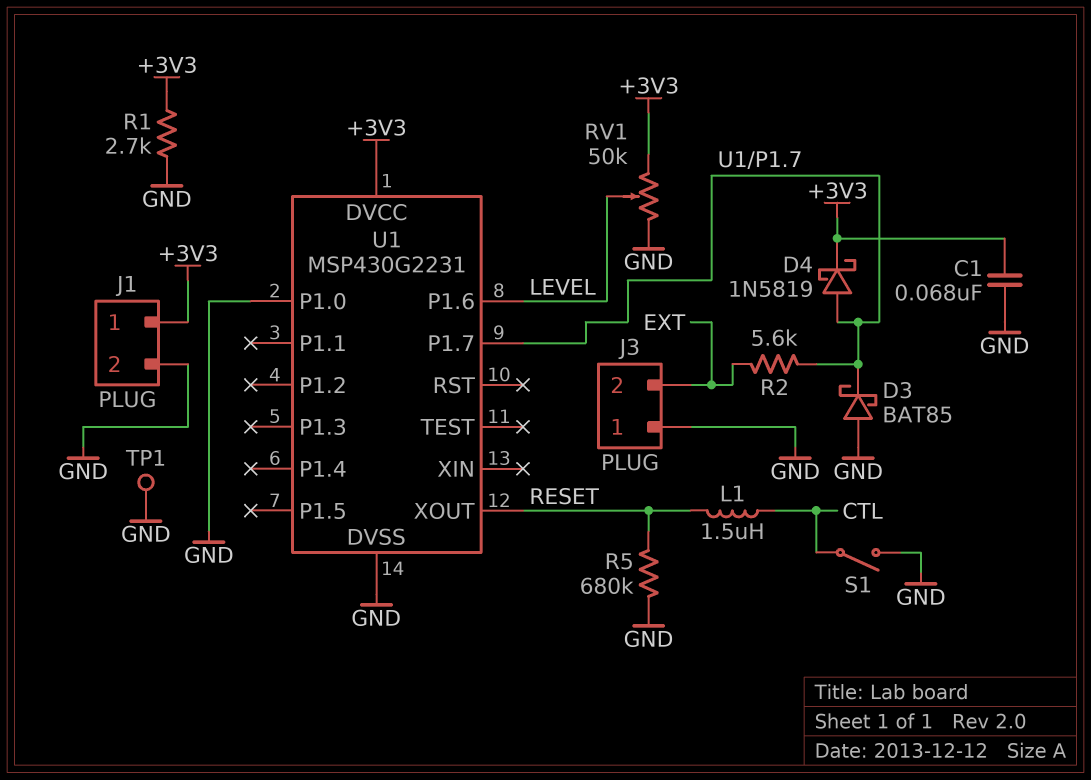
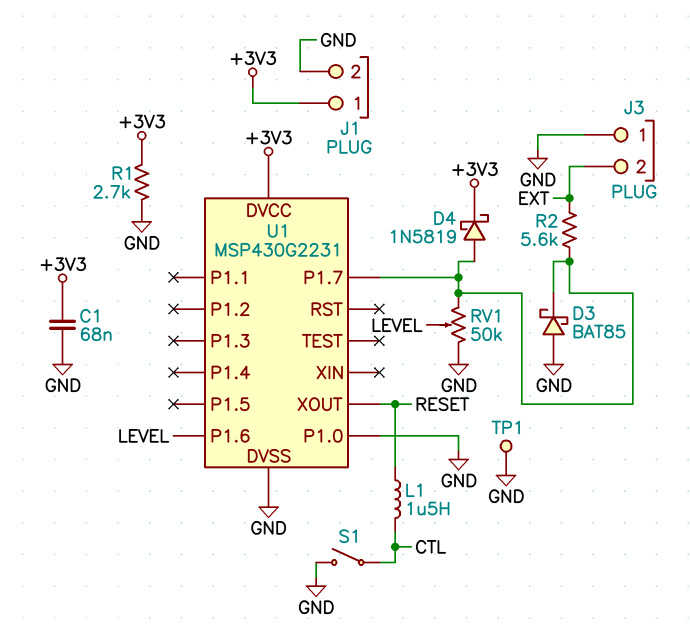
R5: 680k (GND, RESET) -> none
RV1: 50k (+3V3, GND, wiper LEVEL) -> 50k (GND, U1/P1.7, wiper LEVEL)

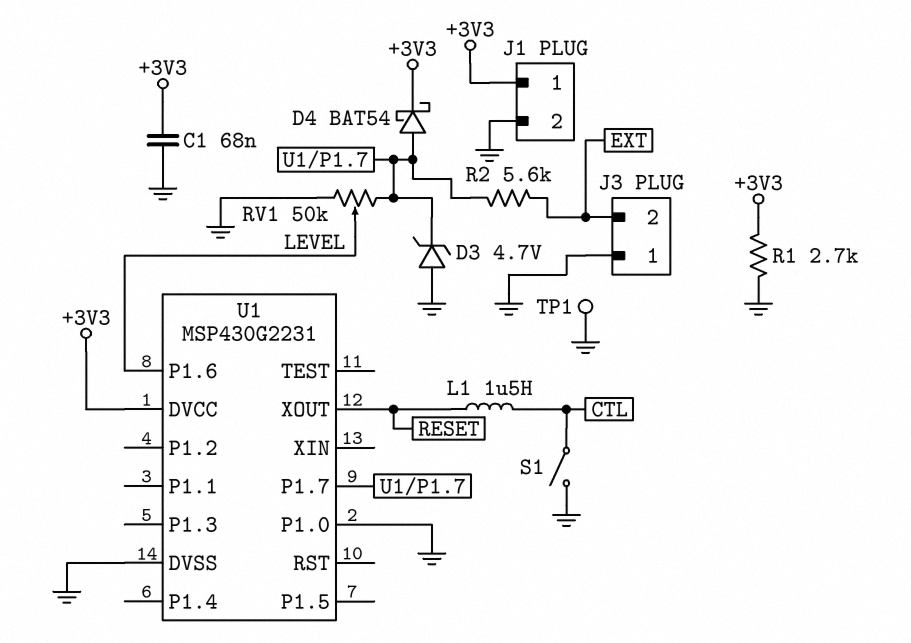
D3: schottky BAT85 (A GND, K U1/P1.7) -> zener 4.7V (A GND, K U1/P1.7)
D4: schottky 1N5819 (A U1/P1.7, K +3V3) -> schottky BAT54 (A U1/P1.7, K +3V3)

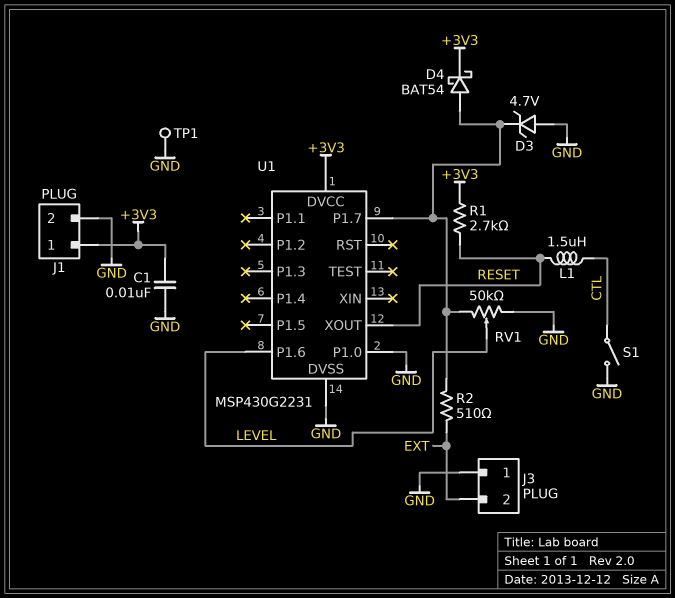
C1: 68nF (+3V3, GND) -> 10nF (+3V3, GND)
R1: 2.7k (+3V3, GND) -> 2.7k (+3V3, RESET)
R2: 5.6k (EXT, U1/P1.7) -> 510 (EXT, U1/P1.7)

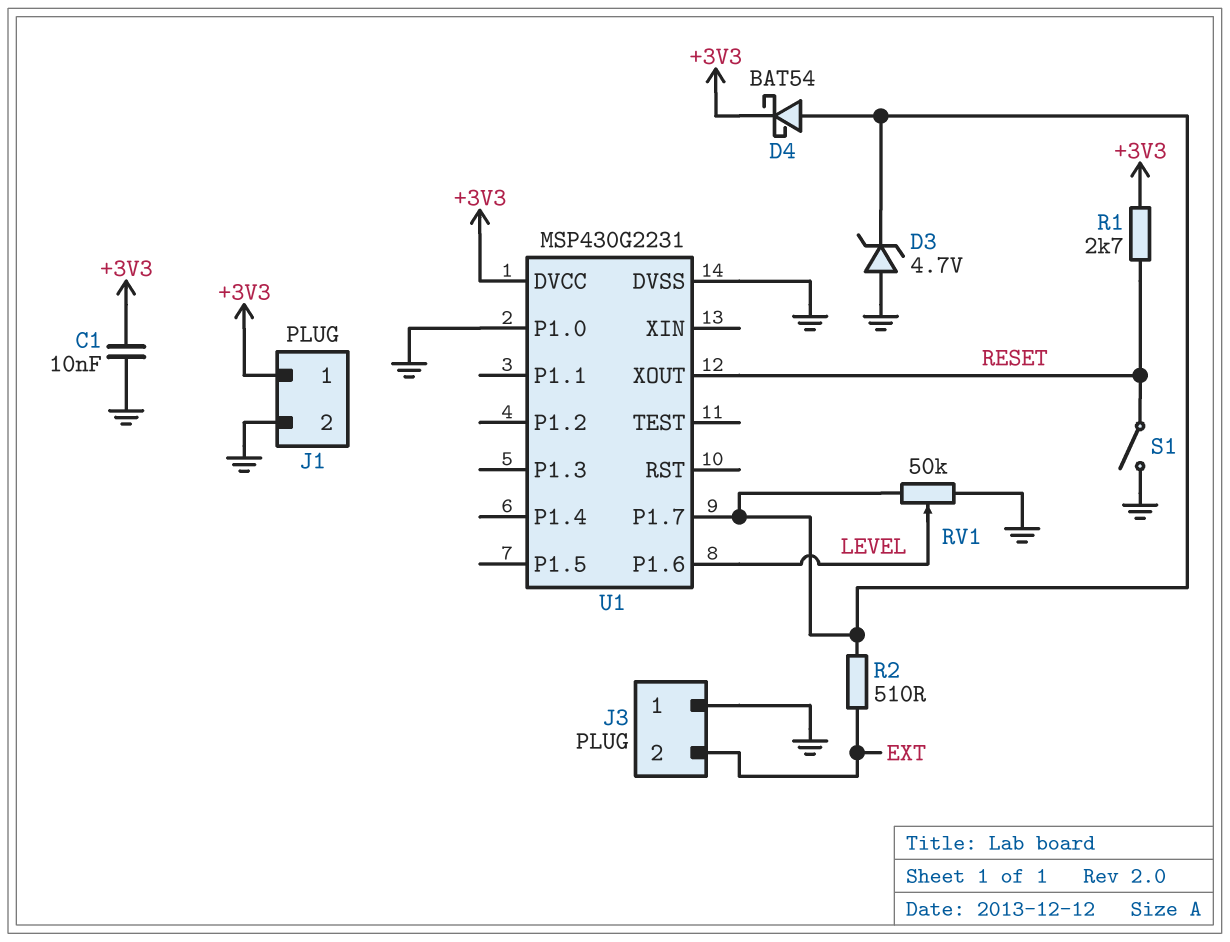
L1: 1.5uH (CTL, RESET) -> none
S1: switch (CTL, GND) -> switch (GND, RESET)
TP1: test point (GND) -> none

